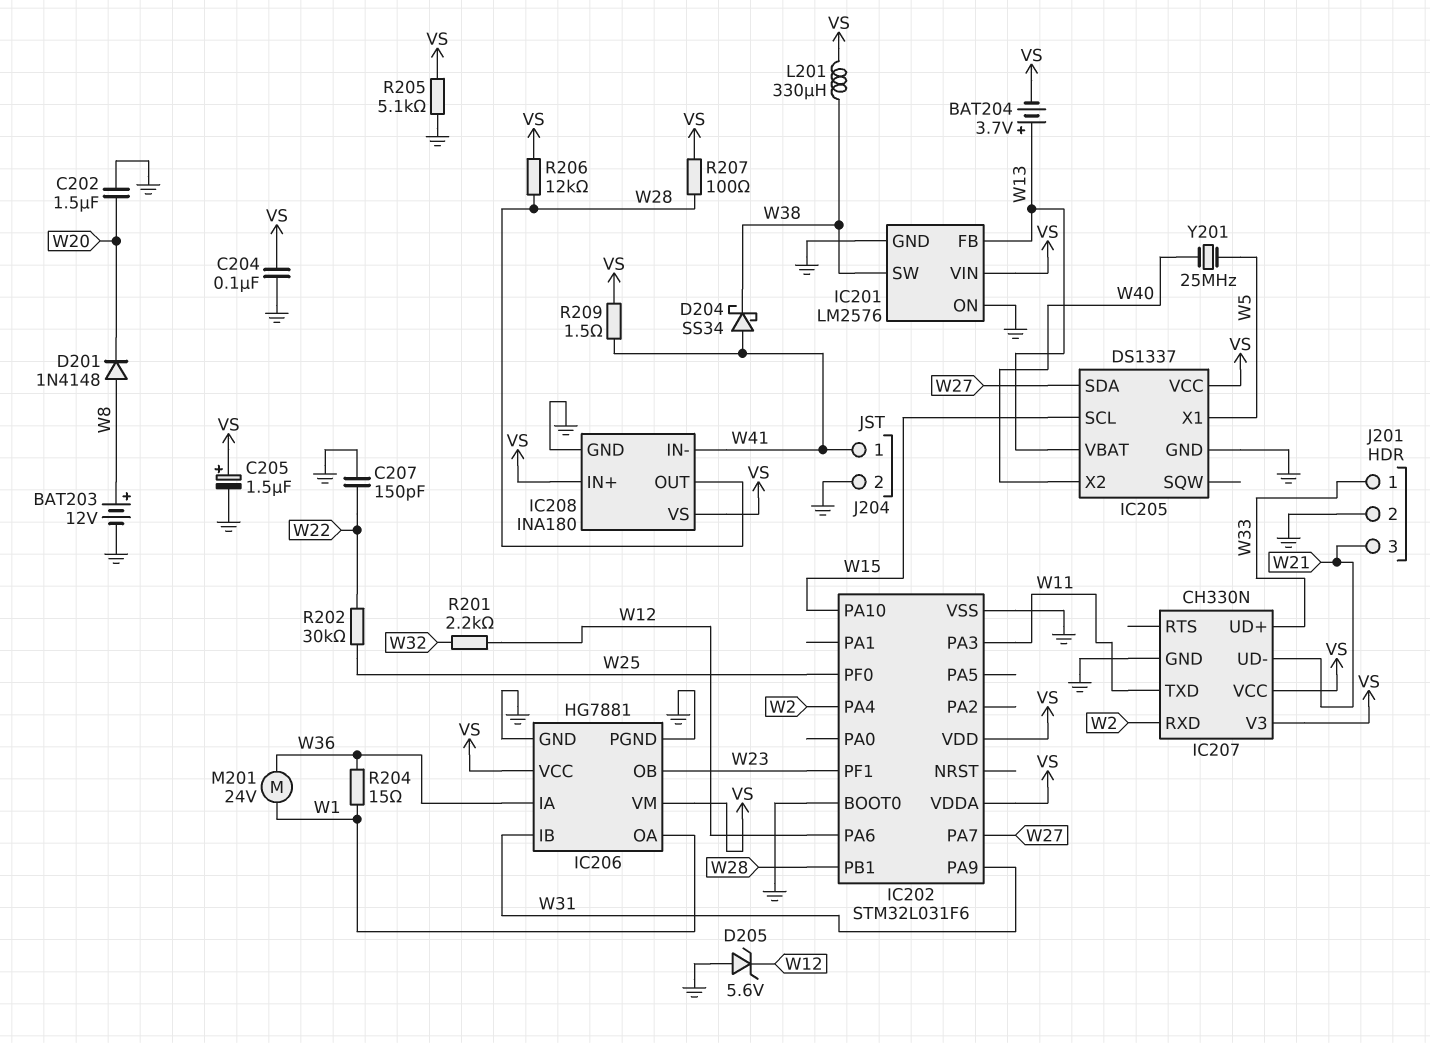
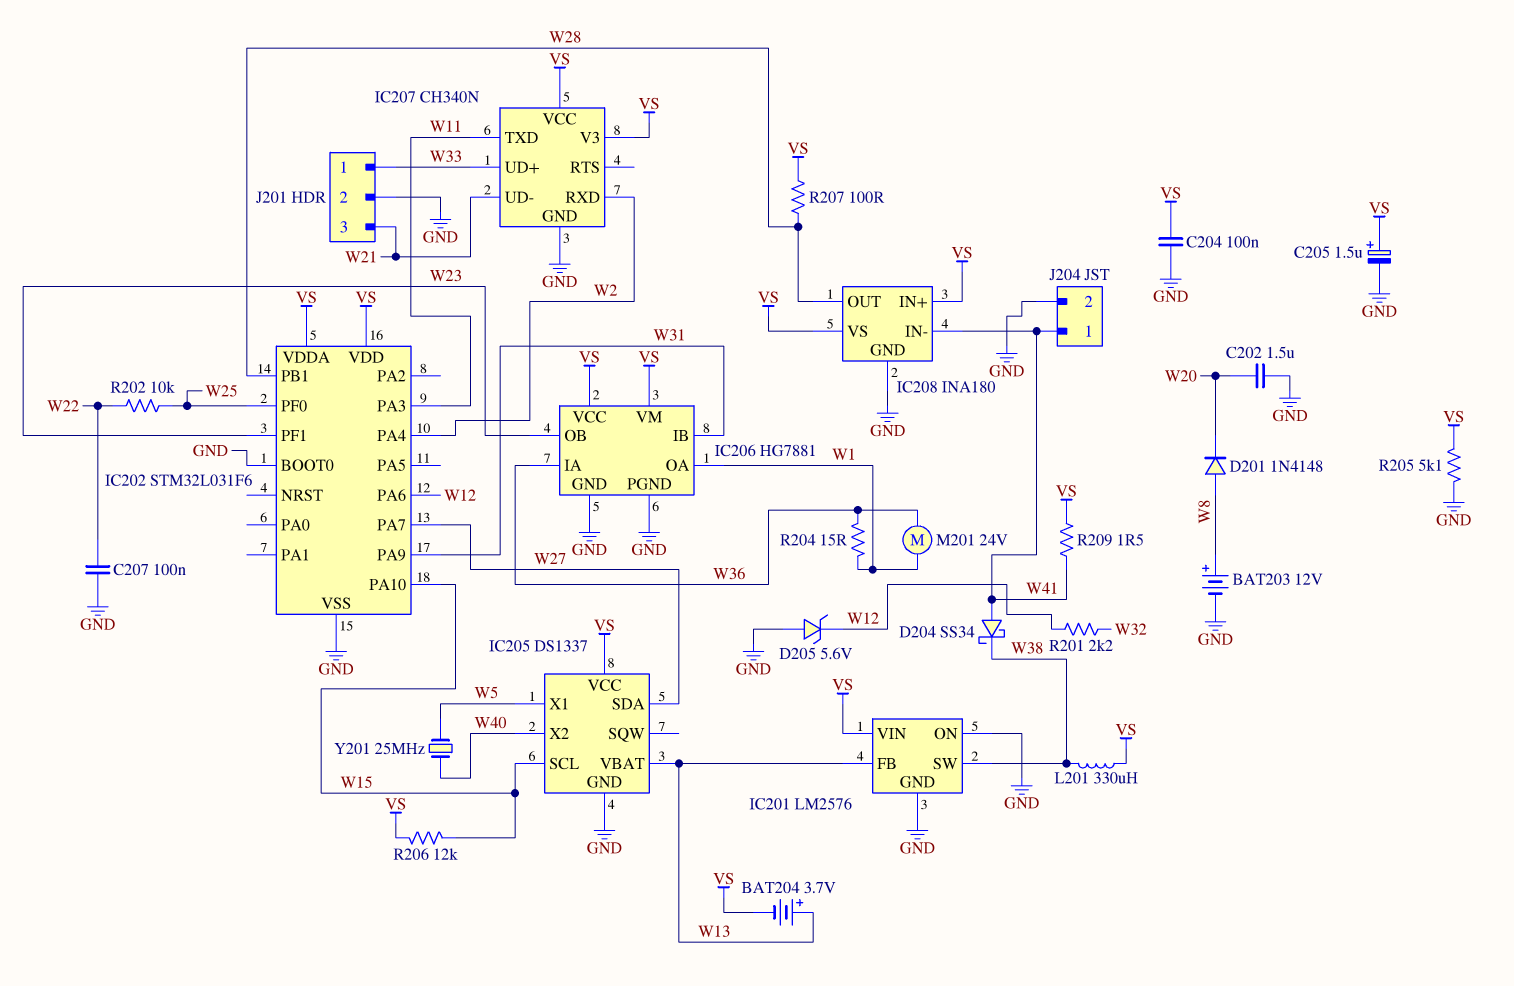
C207: 150pF (GND, W22) -> 100nF (GND, W22)
IC207: CH330N -> CH340N
R202: 30k (W22, W25) -> 10k (W22, W25)
R206: 12k (VS, W28) -> 12k (VS, W15)

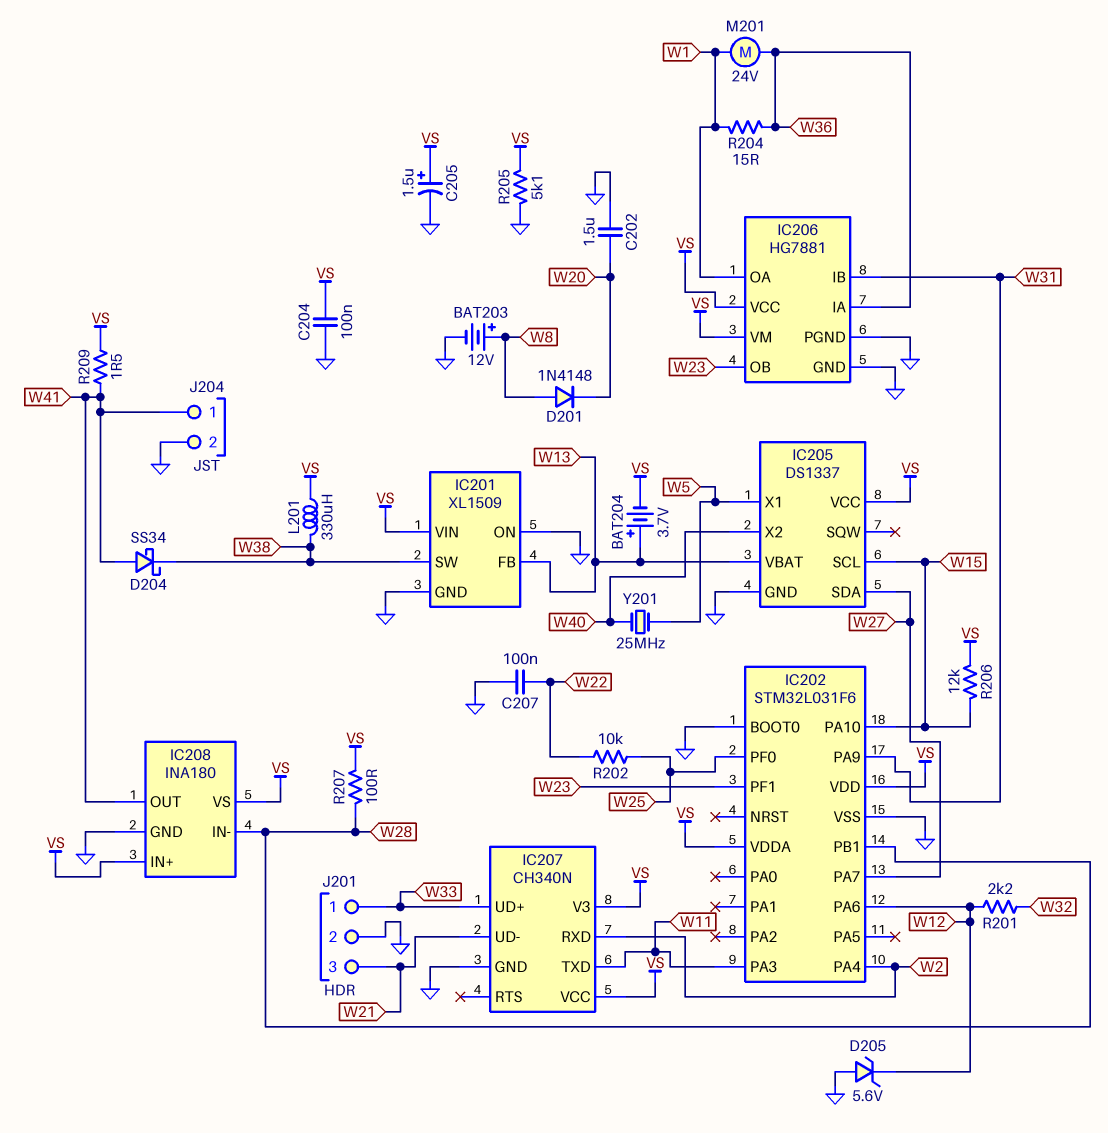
IC201: LM2576 -> XL1509
IC208 pin IN-: W41 -> W28
IC208 pin OUT: W28 -> W41

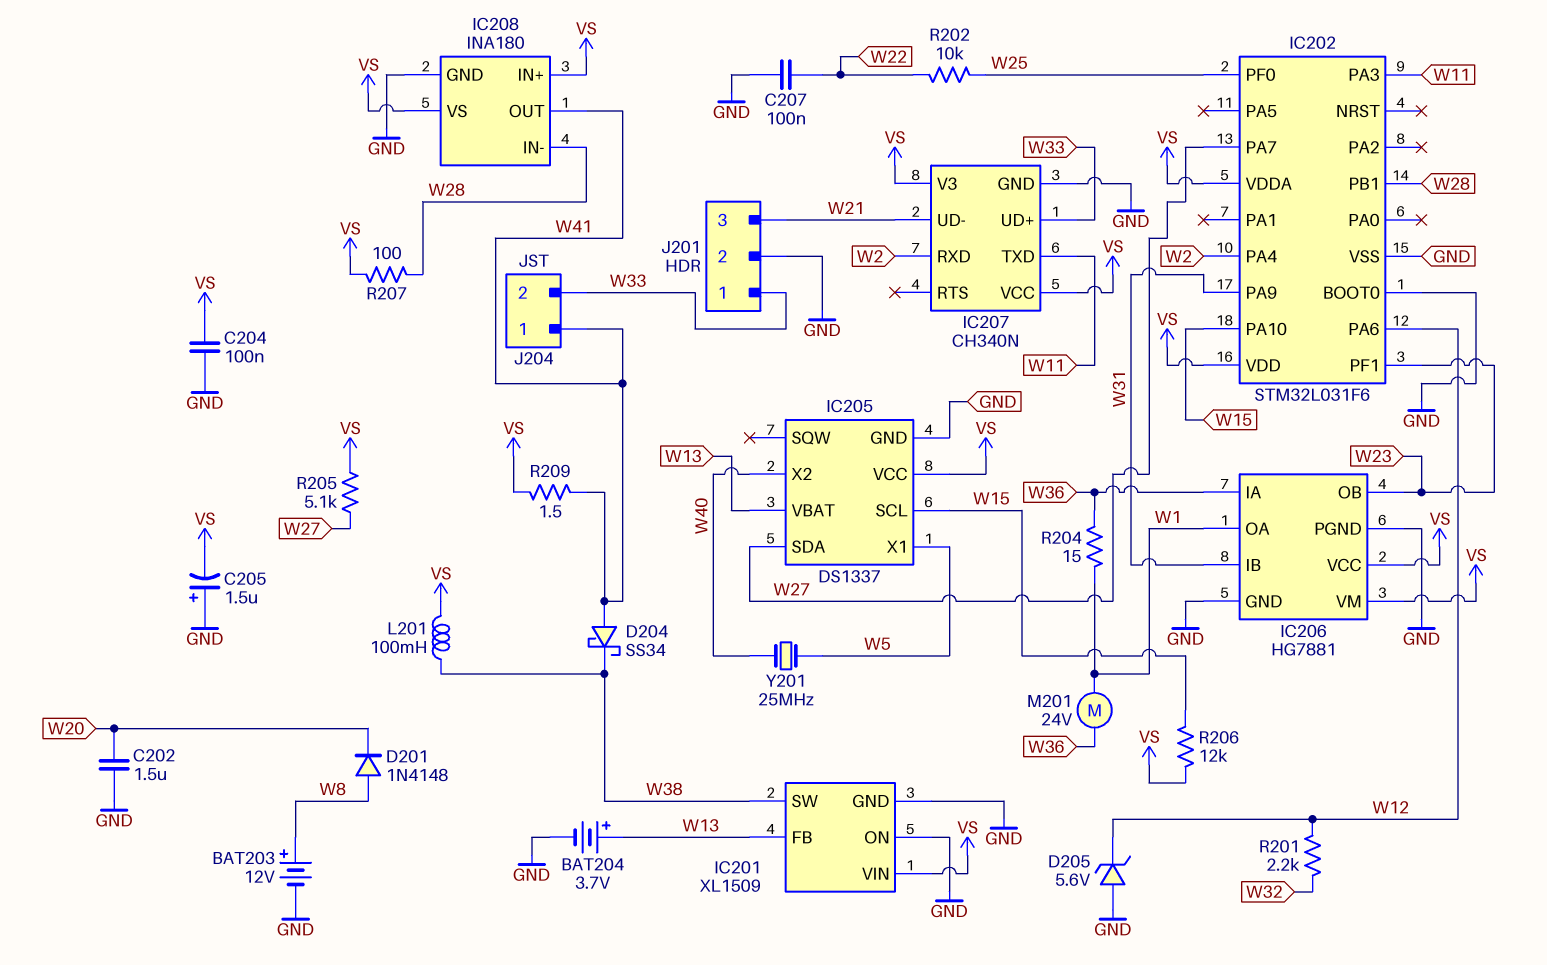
BAT204: 3.7V (plus W13, minus VS) -> 3.7V (plus W13, minus GND)
C205: 1.5uF (plus VS, minus GND) -> 1.5uF (plus GND, minus VS)
J204 pin 2: GND -> W33
L201: 330uH (VS, W38) -> 100mH (VS, W38)
R205: 5.1k (GND, VS) -> 5.1k (VS, W27)

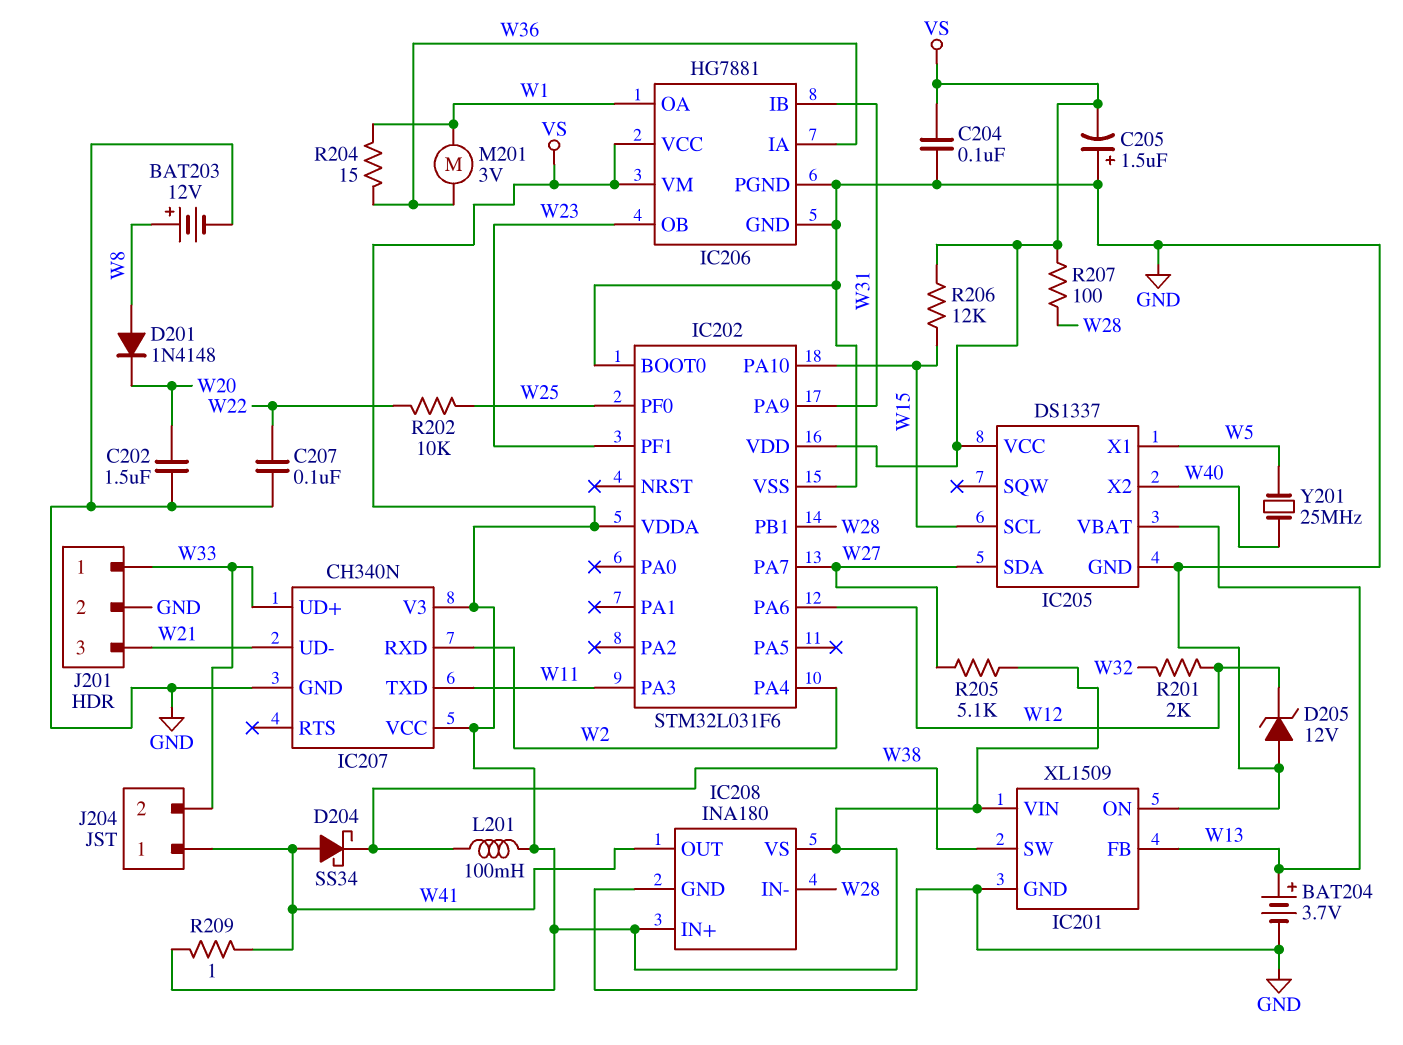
D205: zener 5.6V (A GND, K W12) -> zener 12V (A GND, K W12)
M201: motor 24V (W1, W36) -> motor 3V (W1, W36)
R201: 2.2k (W12, W32) -> 2k (W12, W32)
R209: 1.5 (VS, W41) -> 1 (VS, W41)

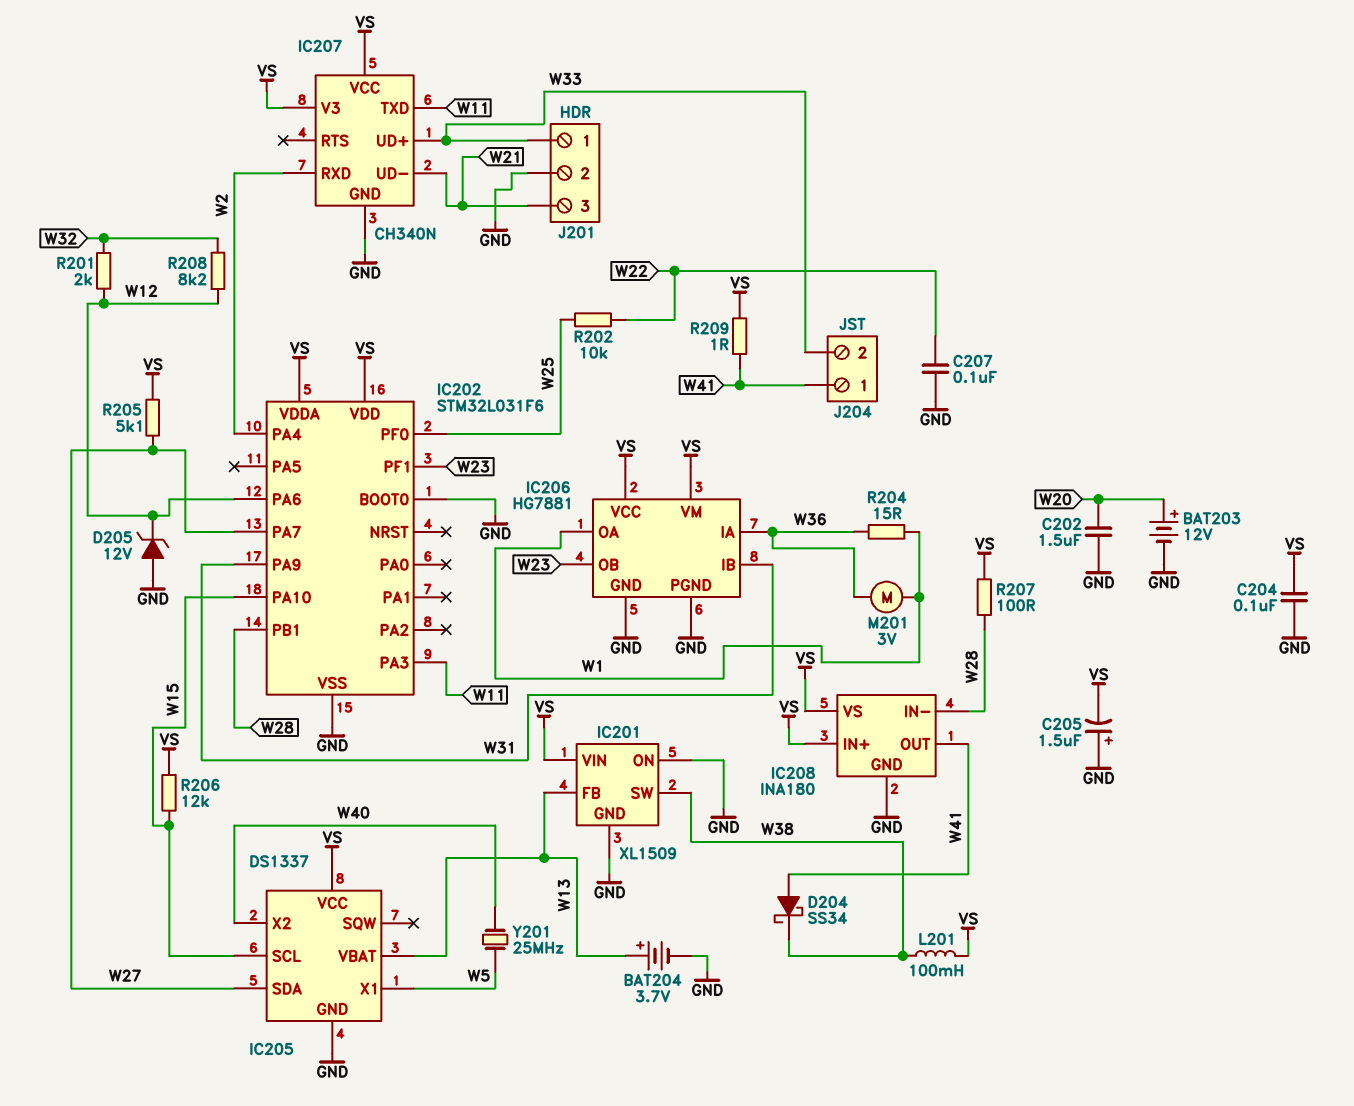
BAT203: 12V (plus W8, minus GND) -> 12V (plus W20, minus GND)
D201: diode 1N4148 (A W8, K W20) -> none
R208: none -> 8.2k (W12, W32)

